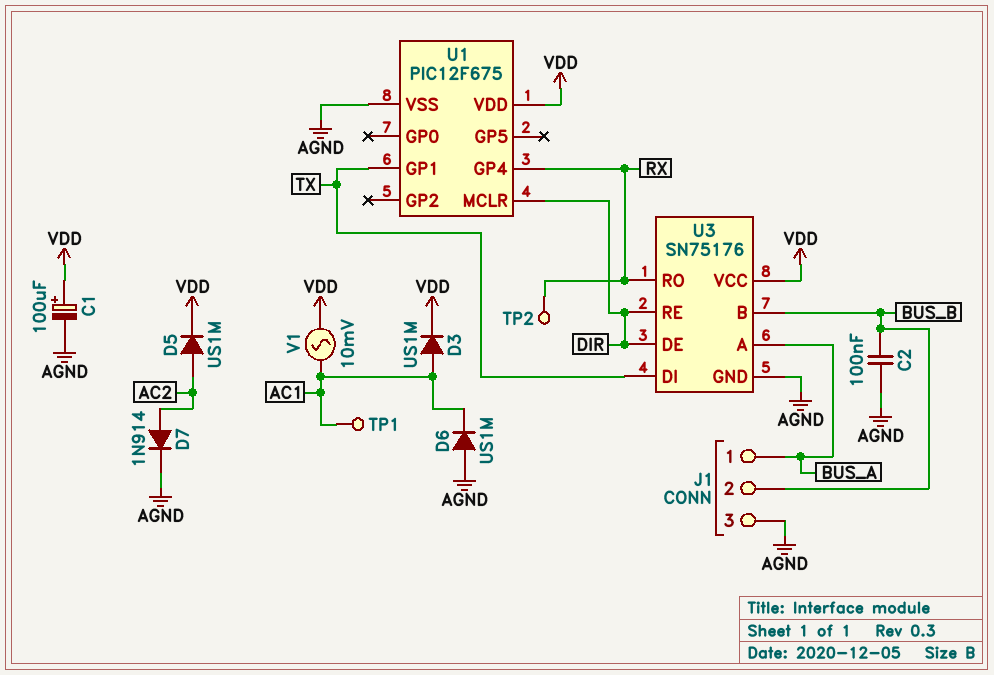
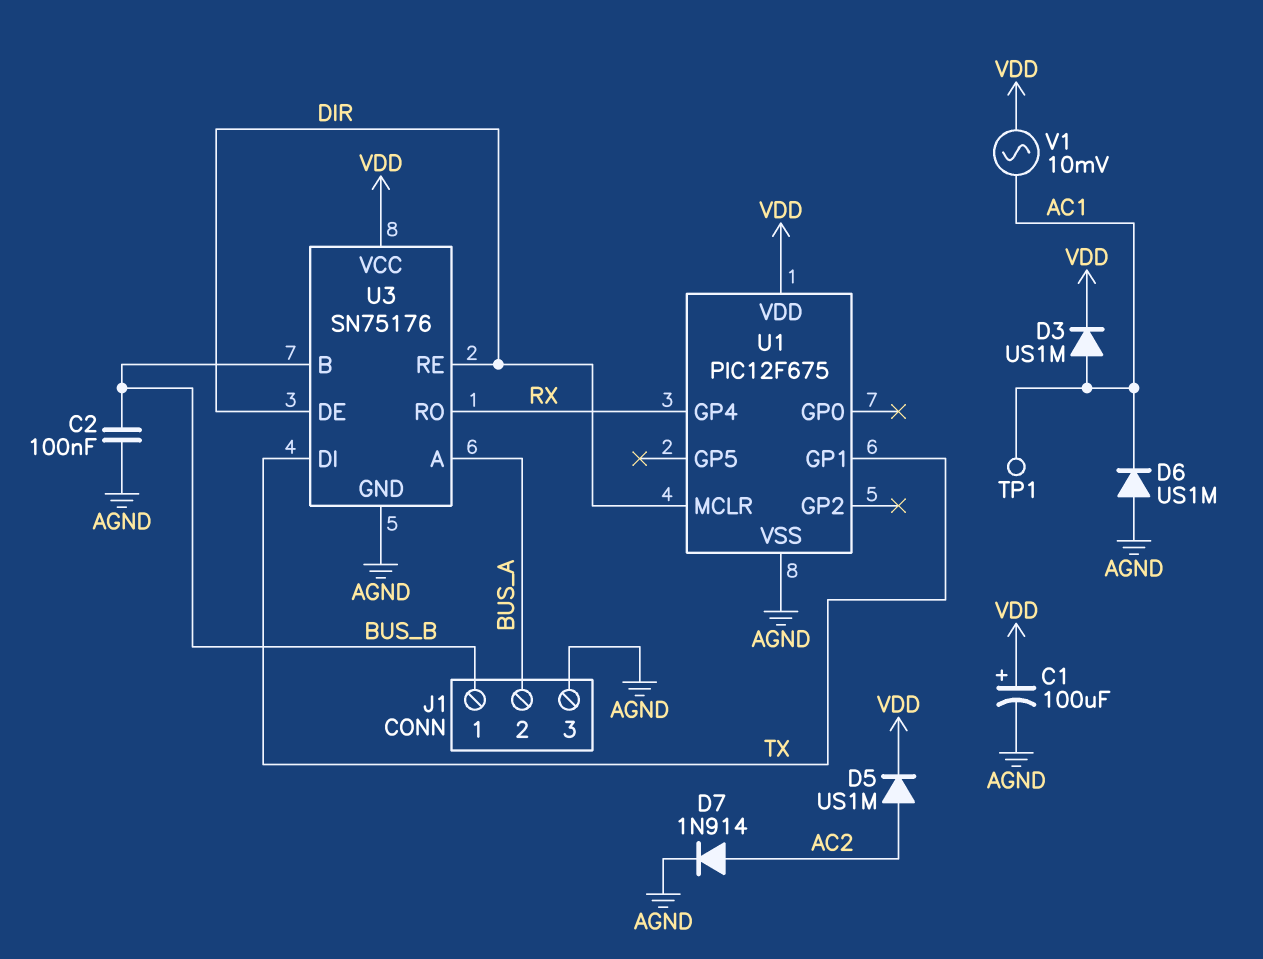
J1 pin 1: BUS_A -> BUS_B
J1 pin 2: BUS_B -> BUS_A
TP2: test point (RX) -> none

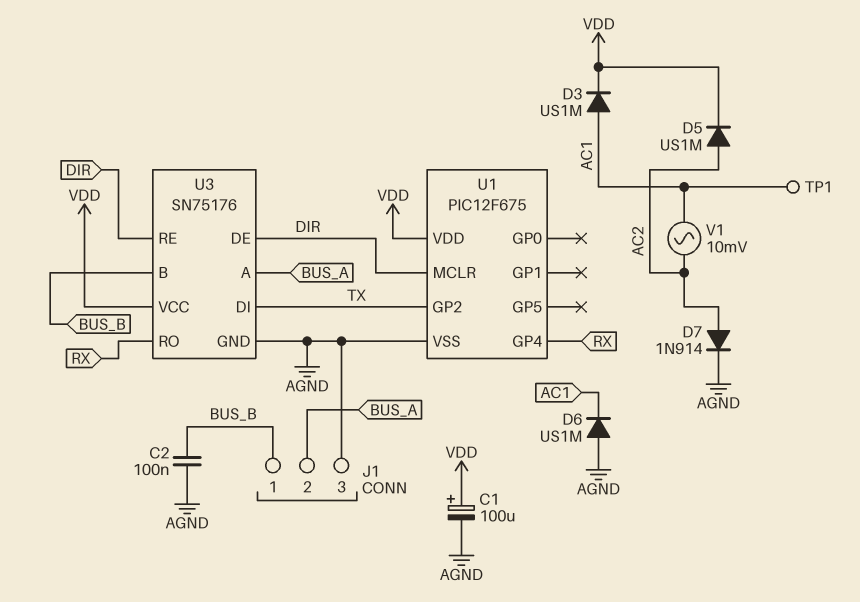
U1 pin GP1: TX -> none
U1 pin GP2: none -> TX
V1: AC 10mV (AC1, VDD) -> AC 10mV (AC1, AC2)

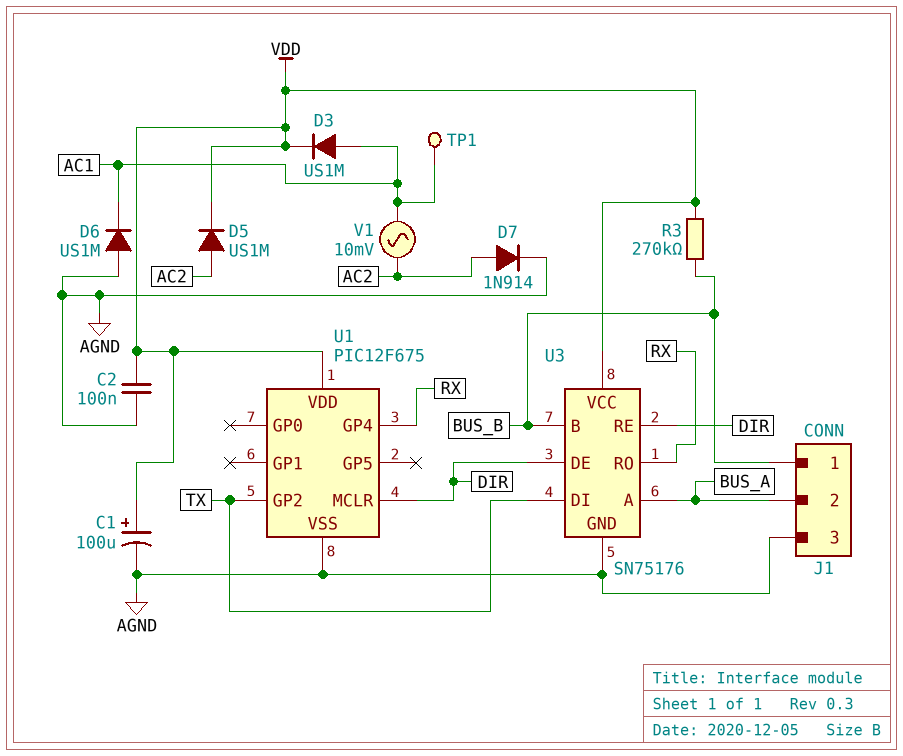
C2: 100nF (AGND, BUS_B) -> 100nF (AGND, VDD)
R3: none -> 270k (BUS_B, VDD)

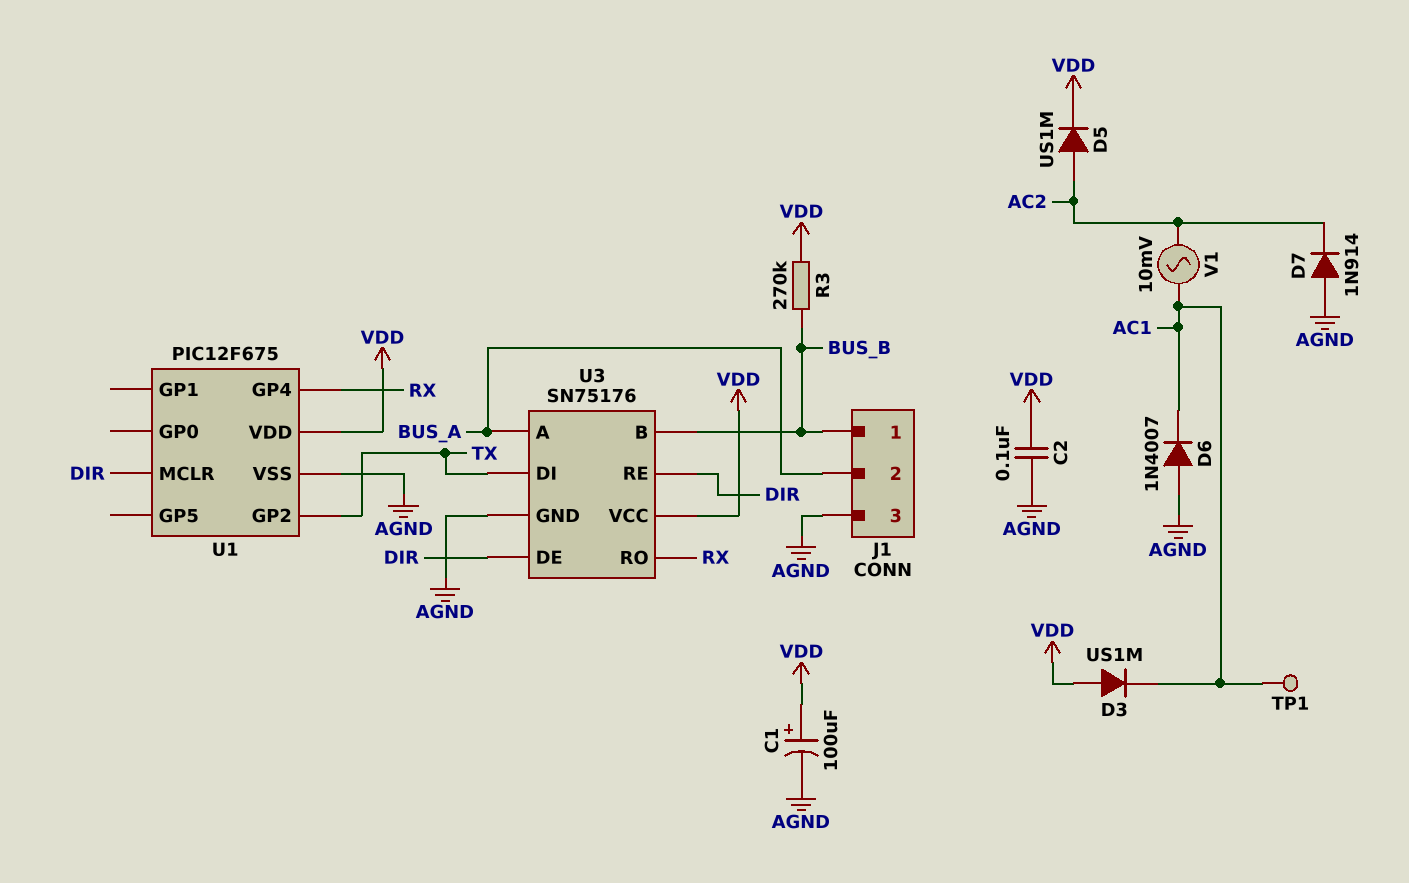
D3: diode US1M (A AC1, K VDD) -> diode US1M (A VDD, K AC1)
D6: diode US1M (A AGND, K AC1) -> diode 1N4007 (A AGND, K AC1)
D7: diode 1N914 (A AC2, K AGND) -> diode 1N914 (A AGND, K AC2)

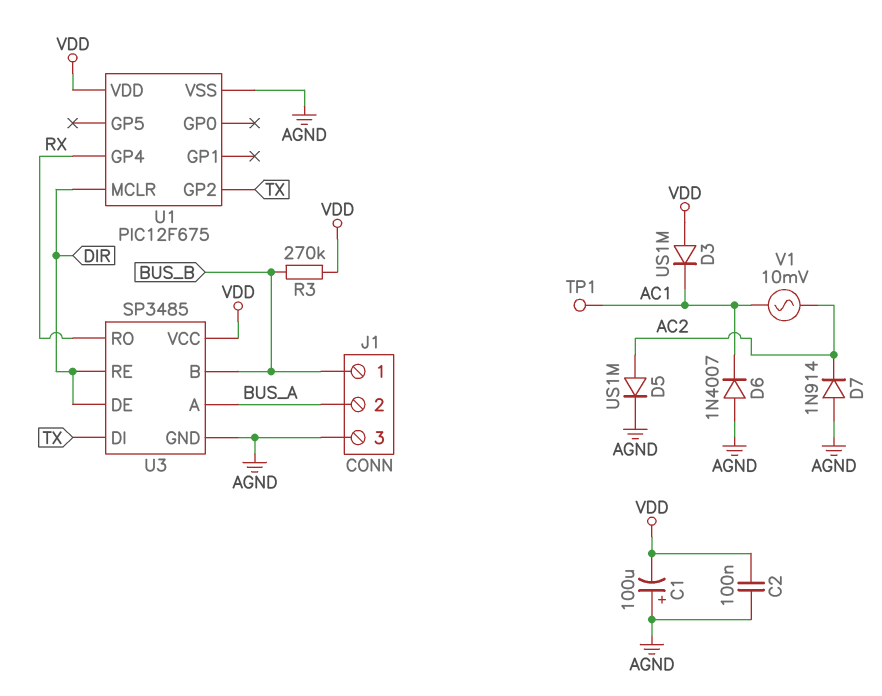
C1: 100uF (plus VDD, minus AGND) -> 100uF (plus AGND, minus VDD)
D5: diode US1M (A AC2, K VDD) -> diode US1M (A AC2, K AGND)
U3: SN75176 -> SP3485

